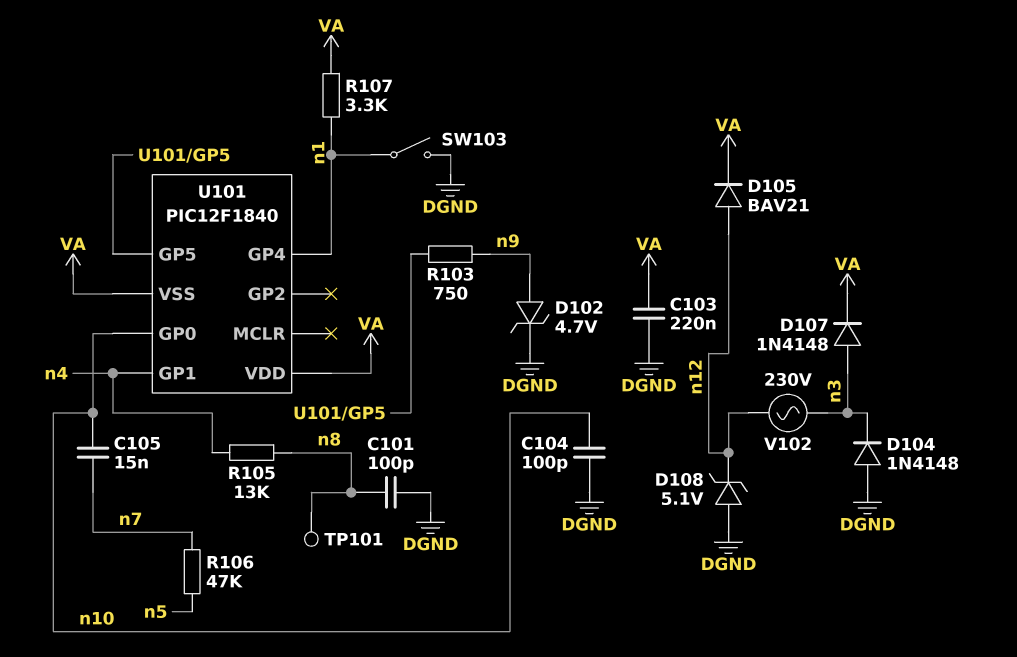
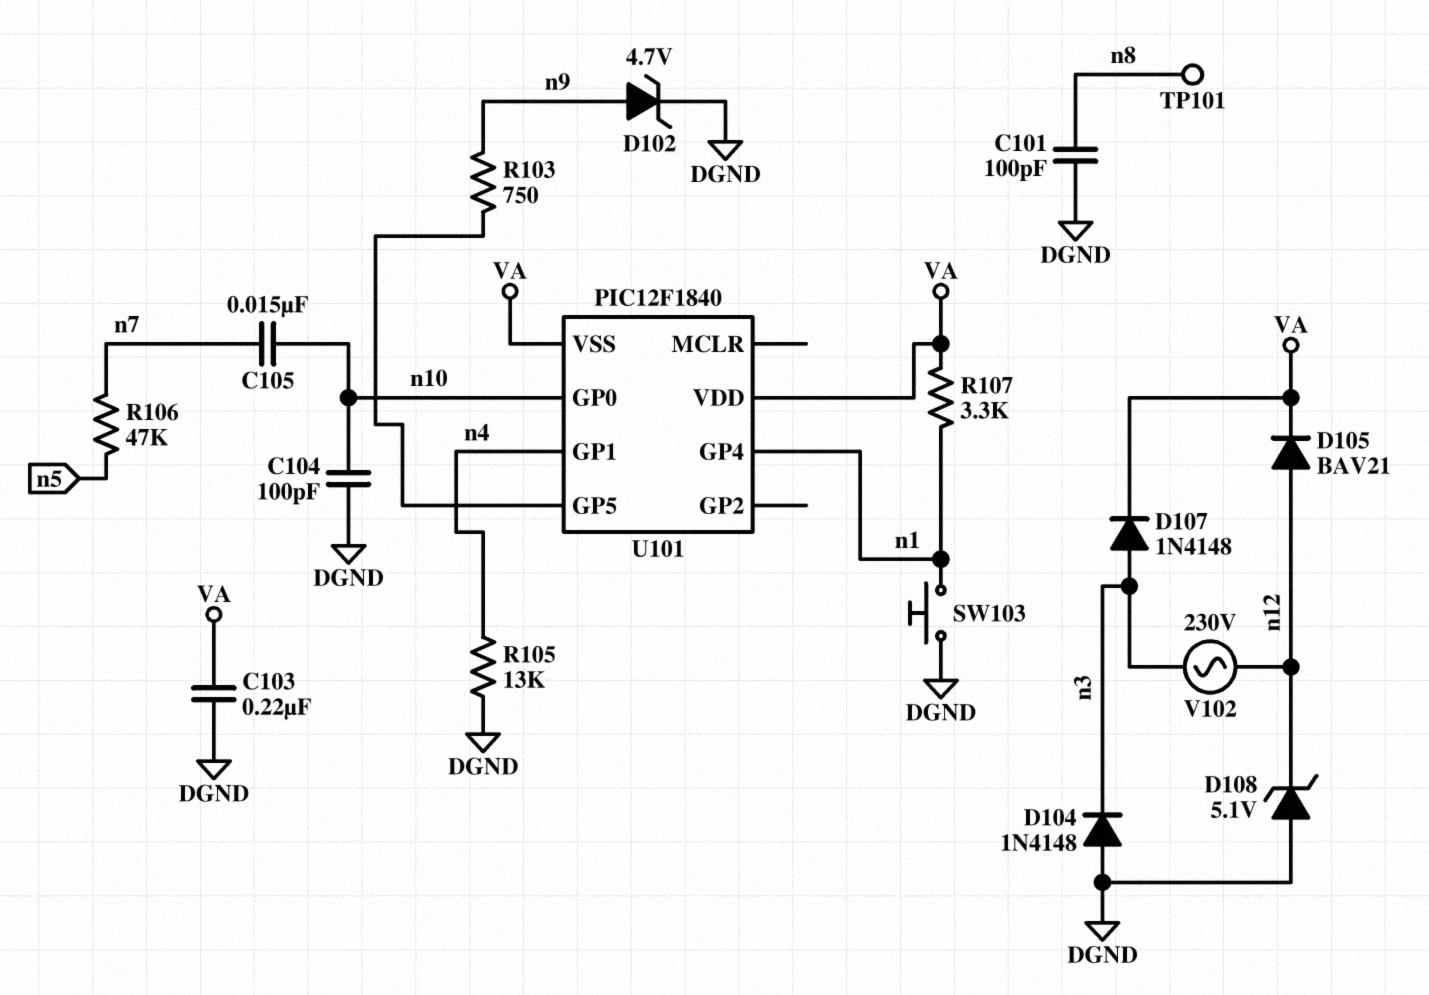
R105: 13k (n4, n8) -> 13k (DGND, n4)
SW103: switch (DGND, n1) -> button (DGND, n1)

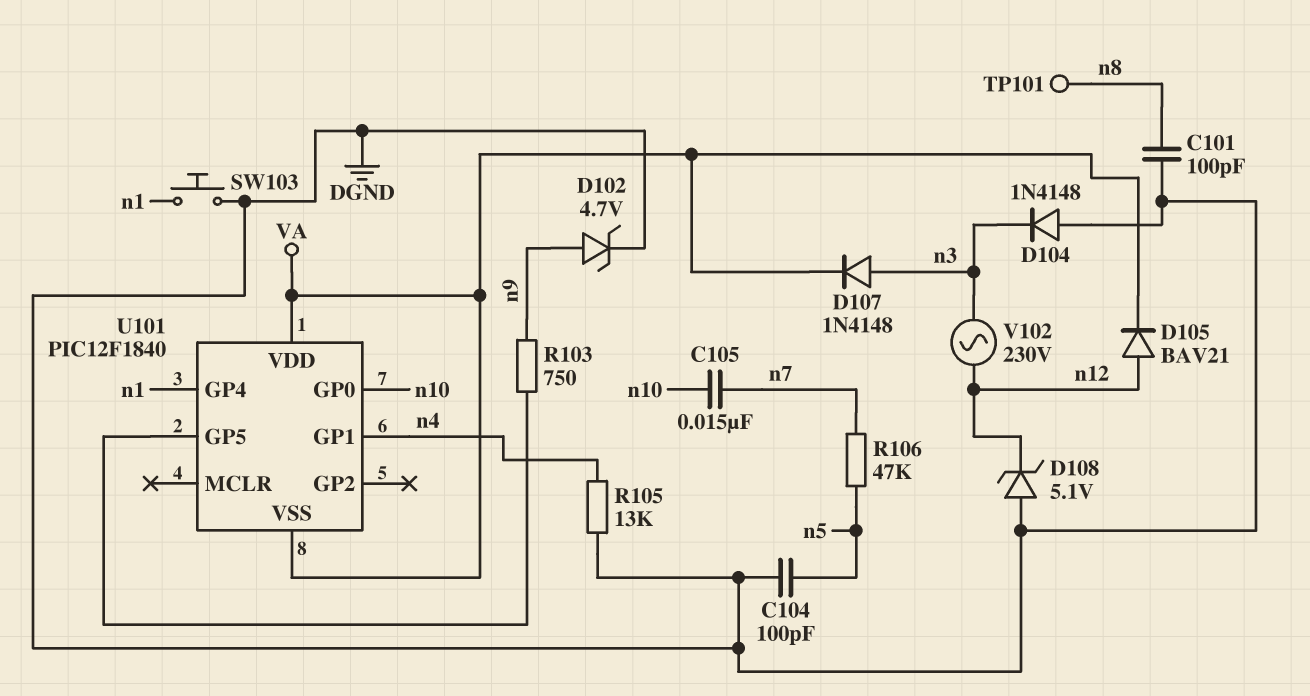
C103: 220nF (DGND, VA) -> none
C104: 100pF (DGND, n10) -> 100pF (DGND, n5)
R107: 3.3k (VA, n1) -> none

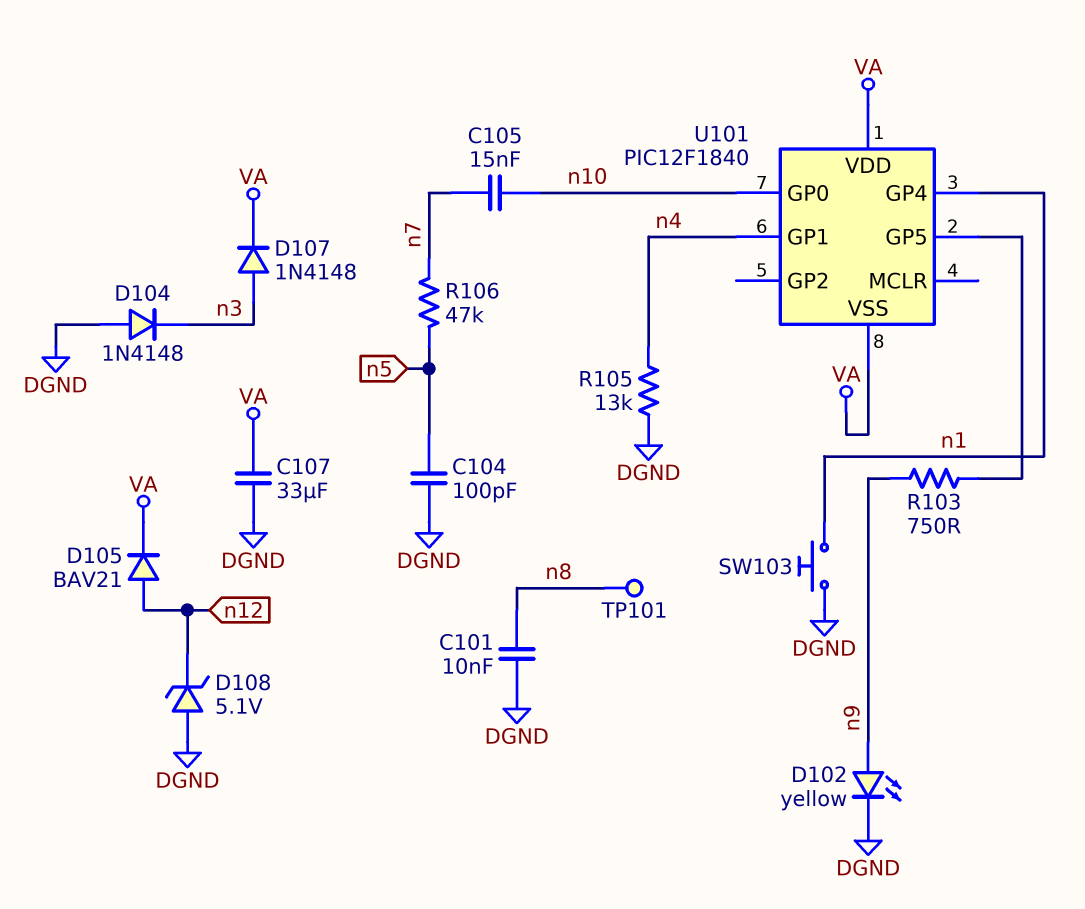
C101: 100pF (DGND, n8) -> 10nF (DGND, n8)
C107: none -> 33uF (DGND, VA)
D102: zener 4.7V (A n9, K DGND) -> LED yellow (A n9, K DGND)
V102: AC 230V (n3, n12) -> none

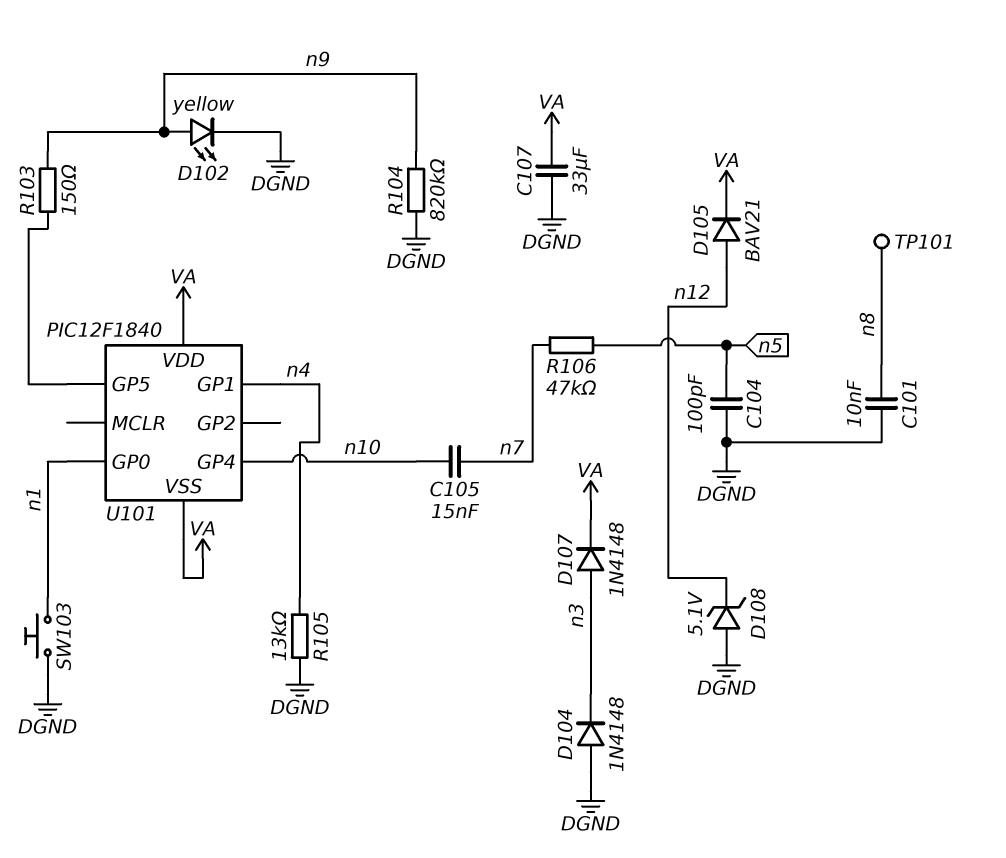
R103: 750 (U101/GP5, n9) -> 150 (U101/GP5, n9)
R104: none -> 820k (DGND, n9)
U101 pin GP0: n10 -> n1
U101 pin GP4: n1 -> n10

